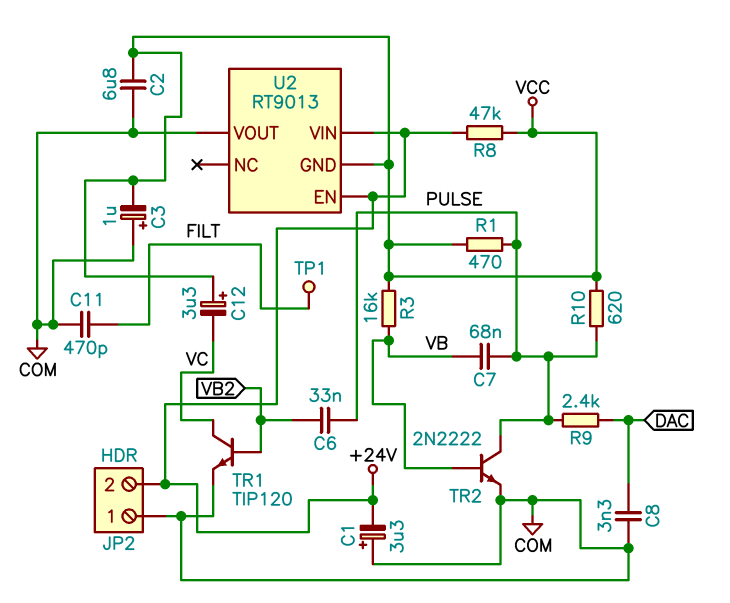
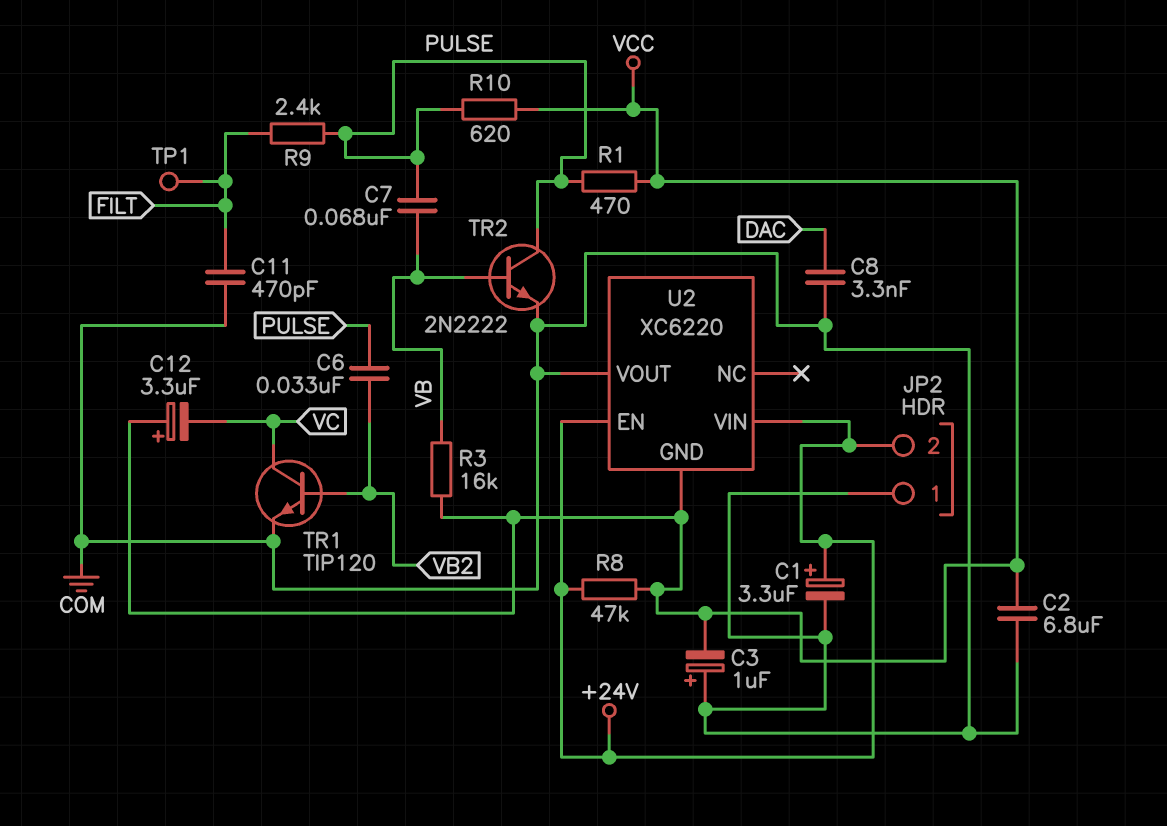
C1: 3.3uF (plus COM, minus +24V) -> 3.3uF (plus +24V, minus COM)
R9: 2.4k (DAC, PULSE) -> 2.4k (FILT, PULSE)
U2: RT9013 -> XC6220

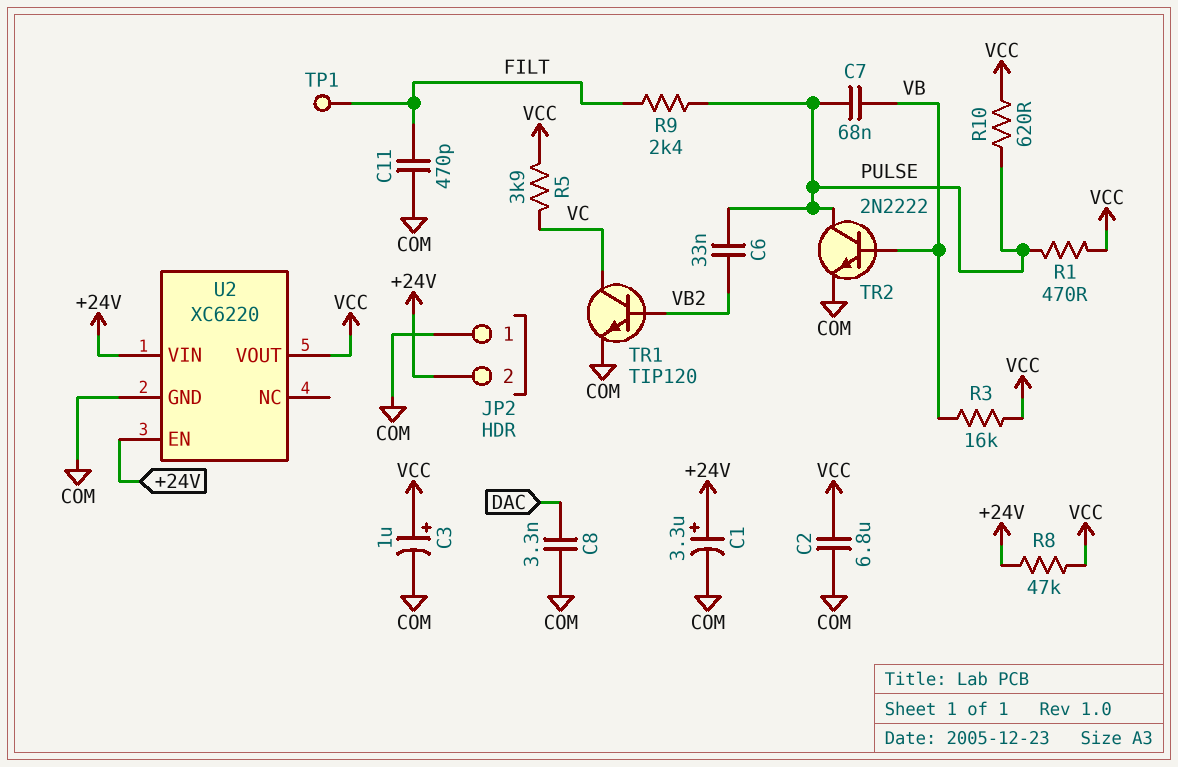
C3: 1uF (plus COM, minus VCC) -> 1uF (plus VCC, minus COM)
C12: 3.3uF (plus VCC, minus VC) -> none
R5: none -> 3.9k (VC, VCC)
U2 pin GND: VCC -> COM
U2 pin VOUT: COM -> VCC

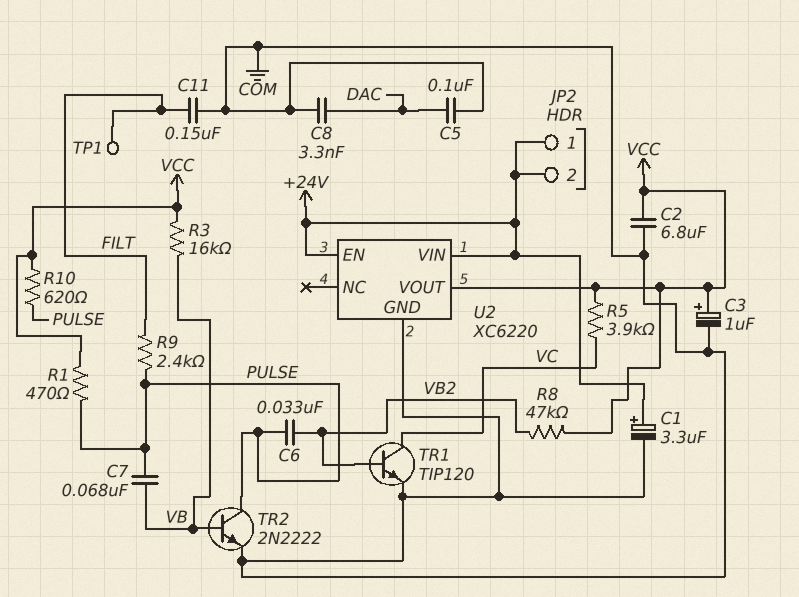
C5: none -> 100nF (COM, DAC)
C11: 470pF (COM, FILT) -> 150nF (COM, FILT)
JP2 pin 1: COM -> +24V
R8: 47k (+24V, VCC) -> 47k (VB2, VCC)

